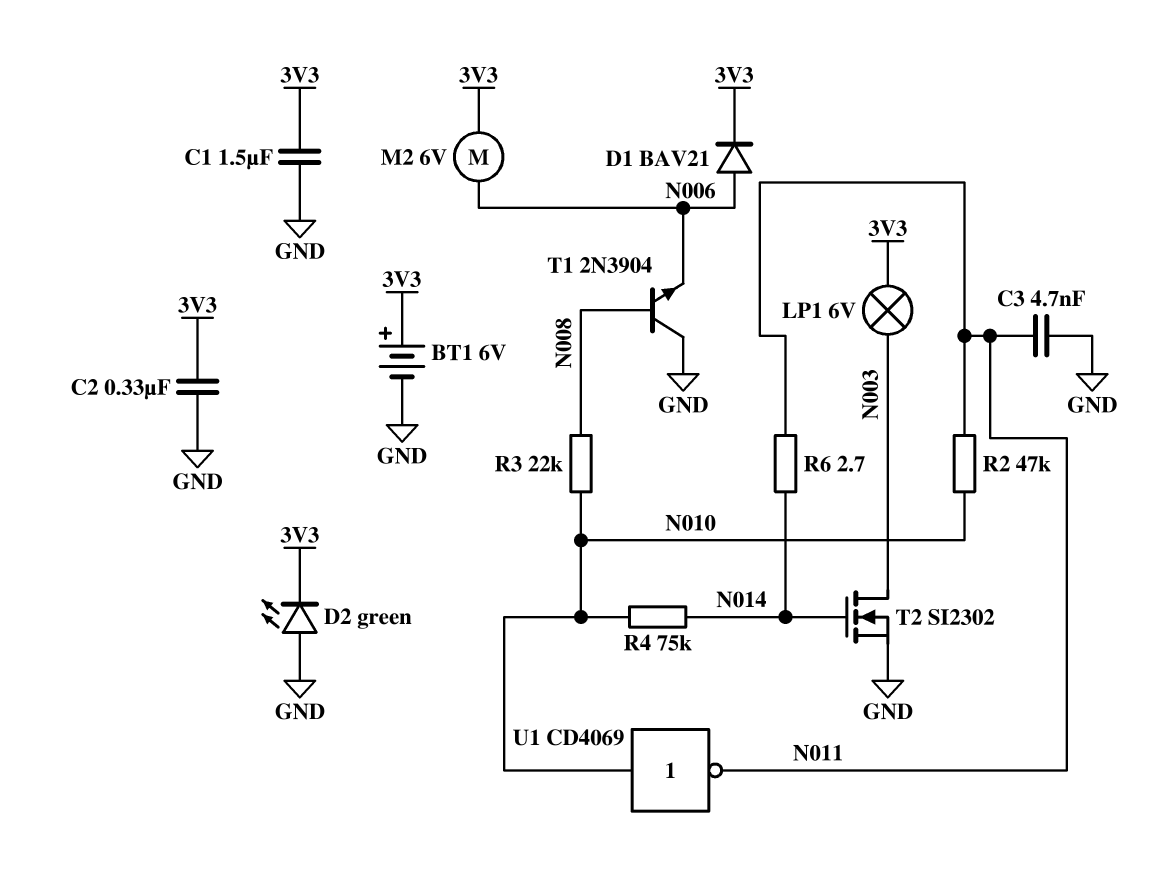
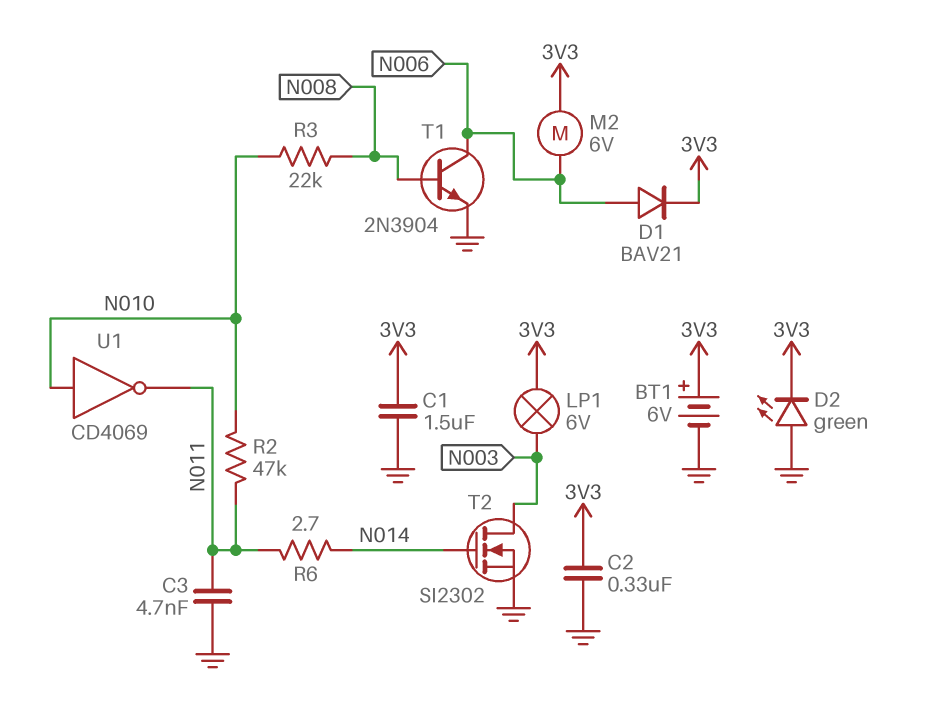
R4: 75k (N010, N014) -> none
T1: NPN 2N3904 (B N008, C GND, E N006) -> NPN 2N3904 (B N008, C N006, E GND)

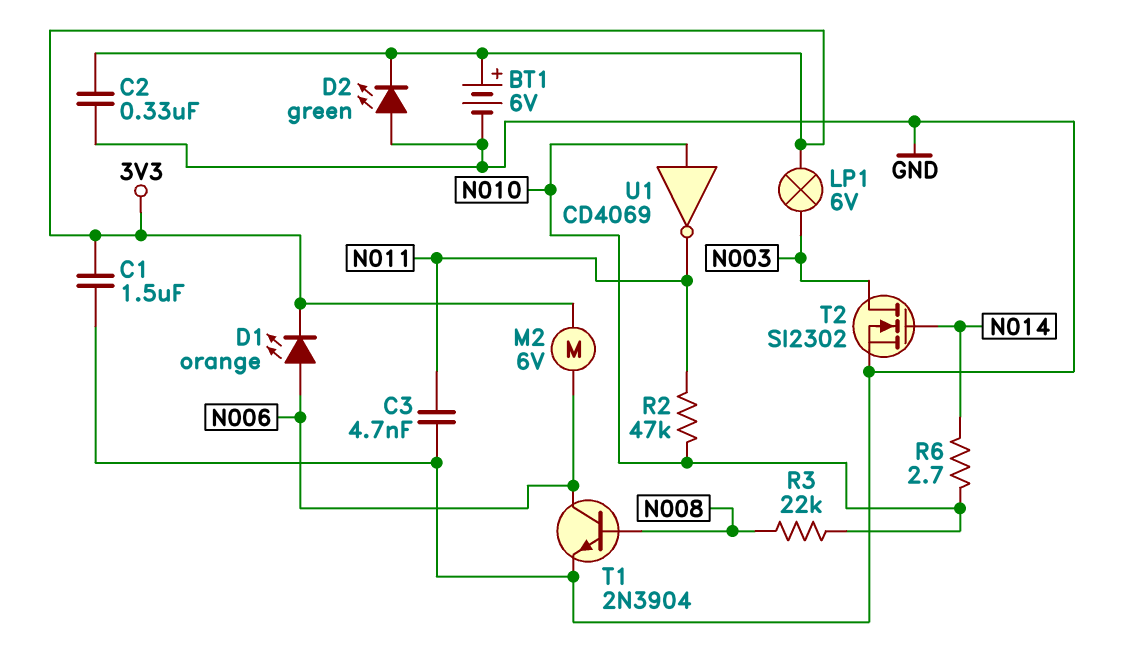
D1: diode BAV21 (A N006, K 3V3) -> LED orange (A N006, K 3V3)
R6: 2.7 (N011, N014) -> 2.7 (N010, N014)

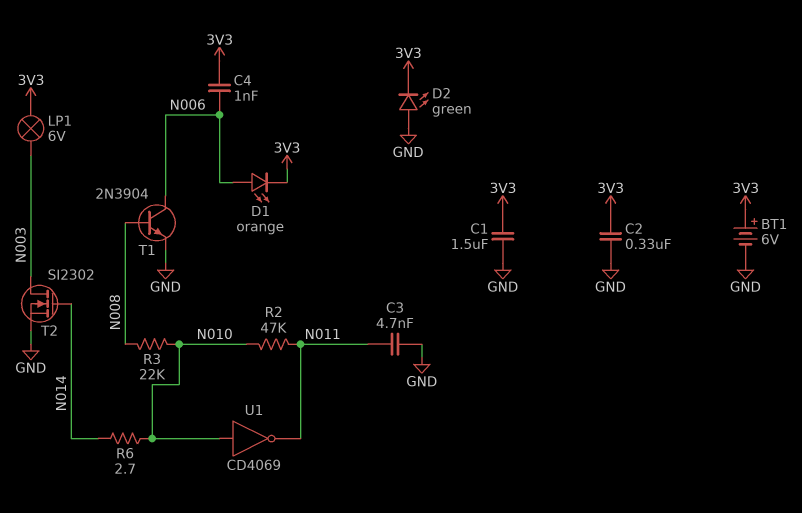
C4: none -> 1nF (3V3, N006)
M2: motor 6V (3V3, N006) -> none

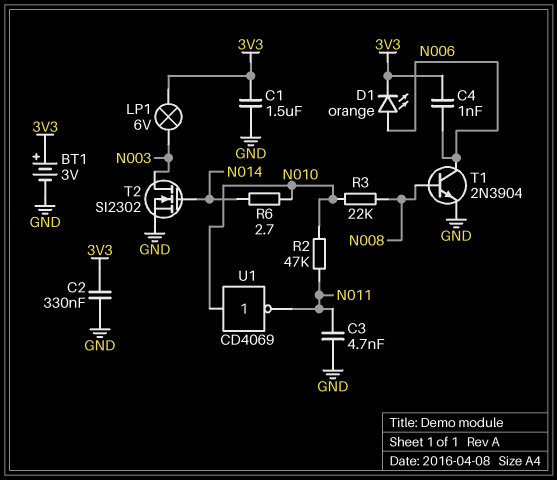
BT1: 6V (plus 3V3, minus GND) -> 3V (plus 3V3, minus GND)
D2: LED green (A GND, K 3V3) -> none

